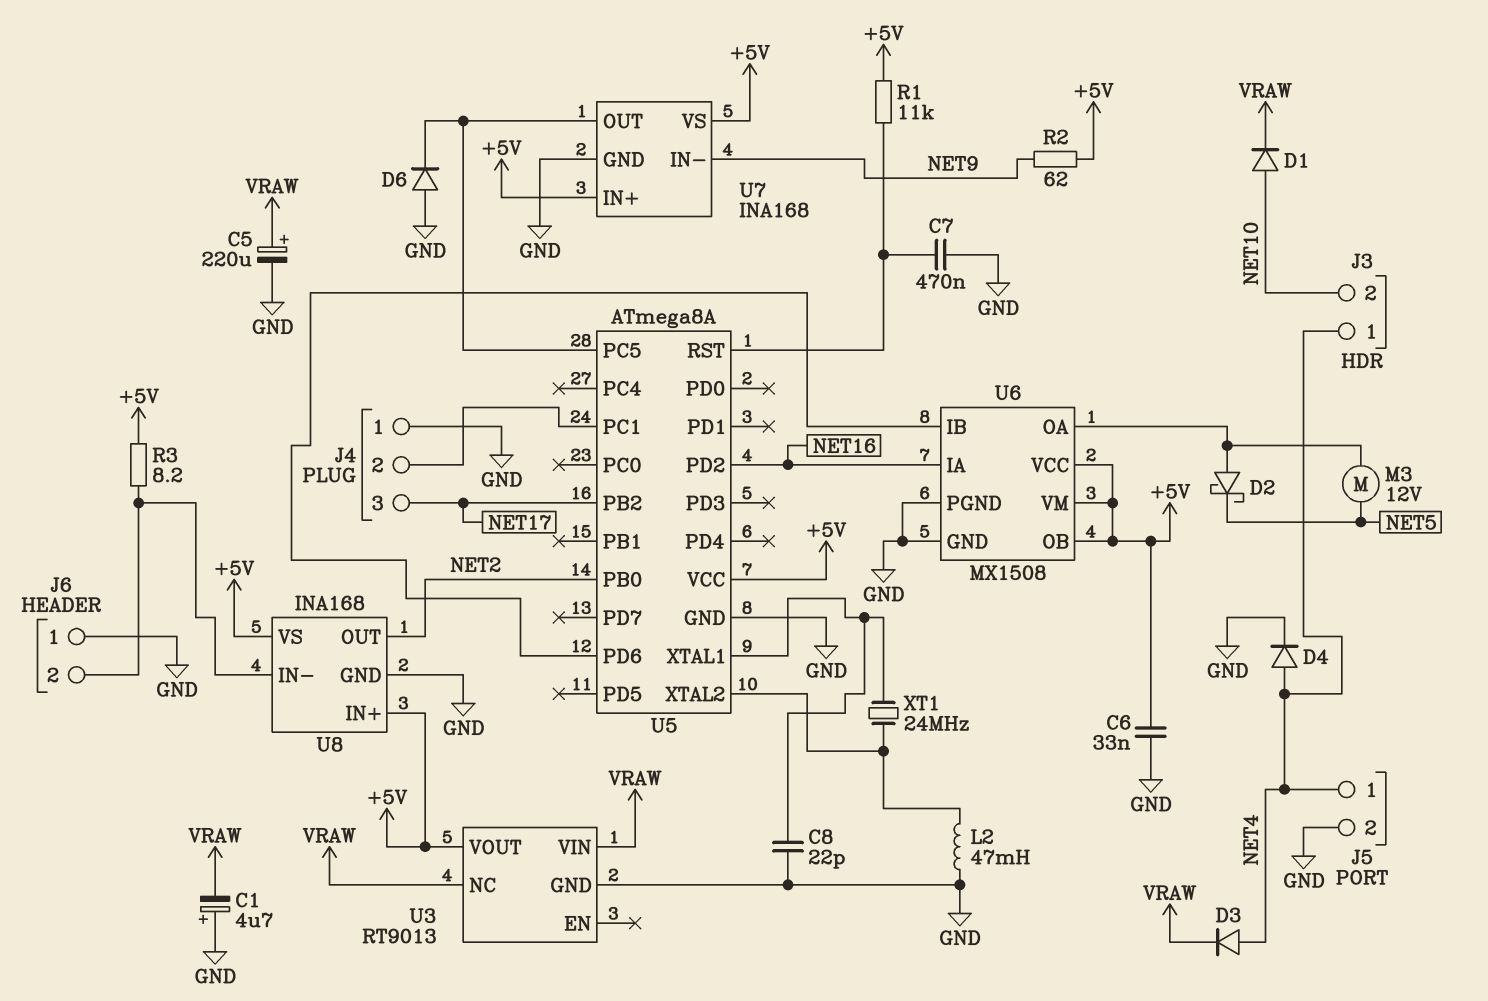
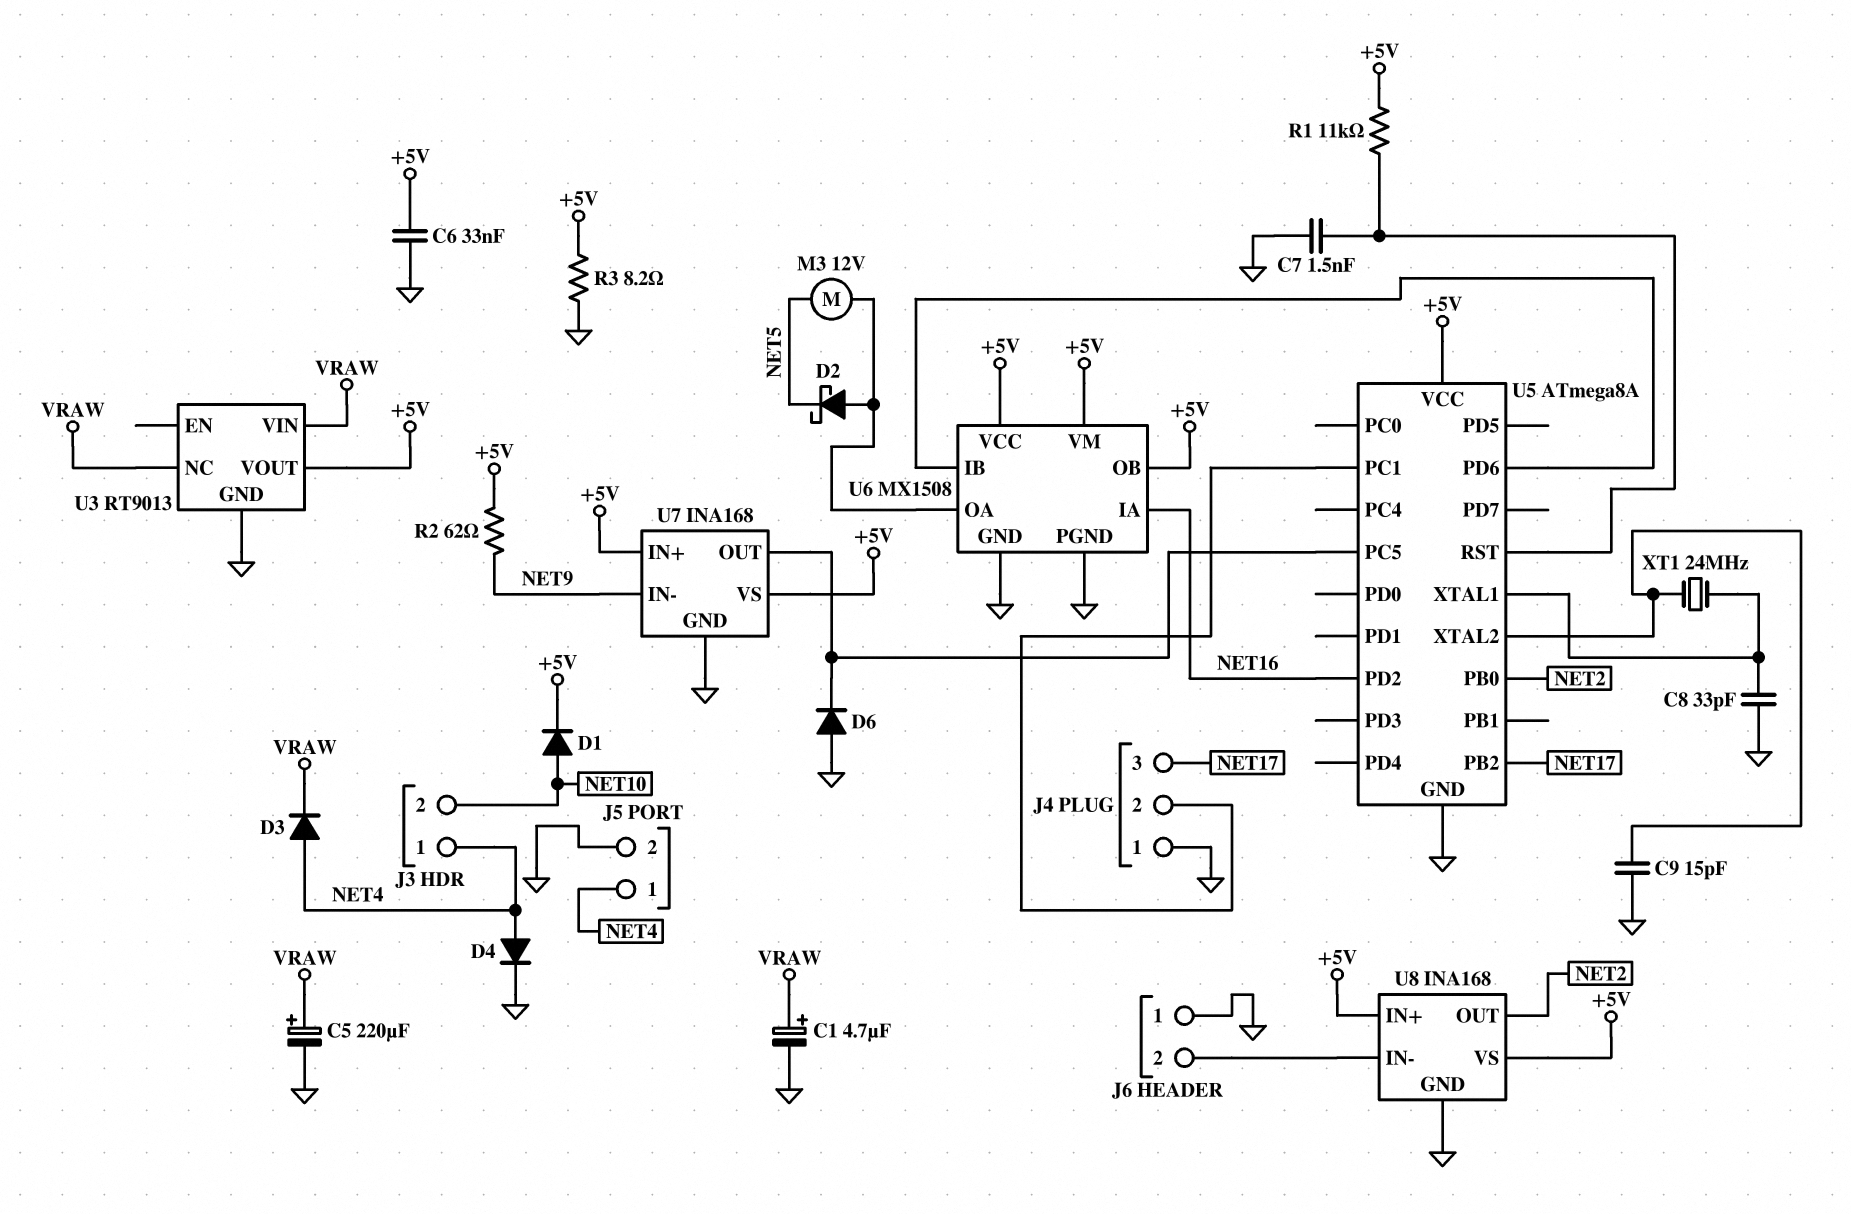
C1: 4.7uF (plus GND, minus VRAW) -> 4.7uF (plus VRAW, minus GND)
C7: 470nF (GND, U5/RST) -> 1.5nF (GND, U5/RST)
C8: 22pF (GND, U5/XTAL1) -> 33pF (GND, U5/XTAL1)
C9: none -> 15pF (GND, U5/XTAL2)
D1: diode (A NET10, K VRAW) -> diode (A NET10, K +5V)
L2: 47mH (GND, U5/XTAL2) -> none
R3: 8.2 (+5V, J6/2) -> 8.2 (+5V, GND)

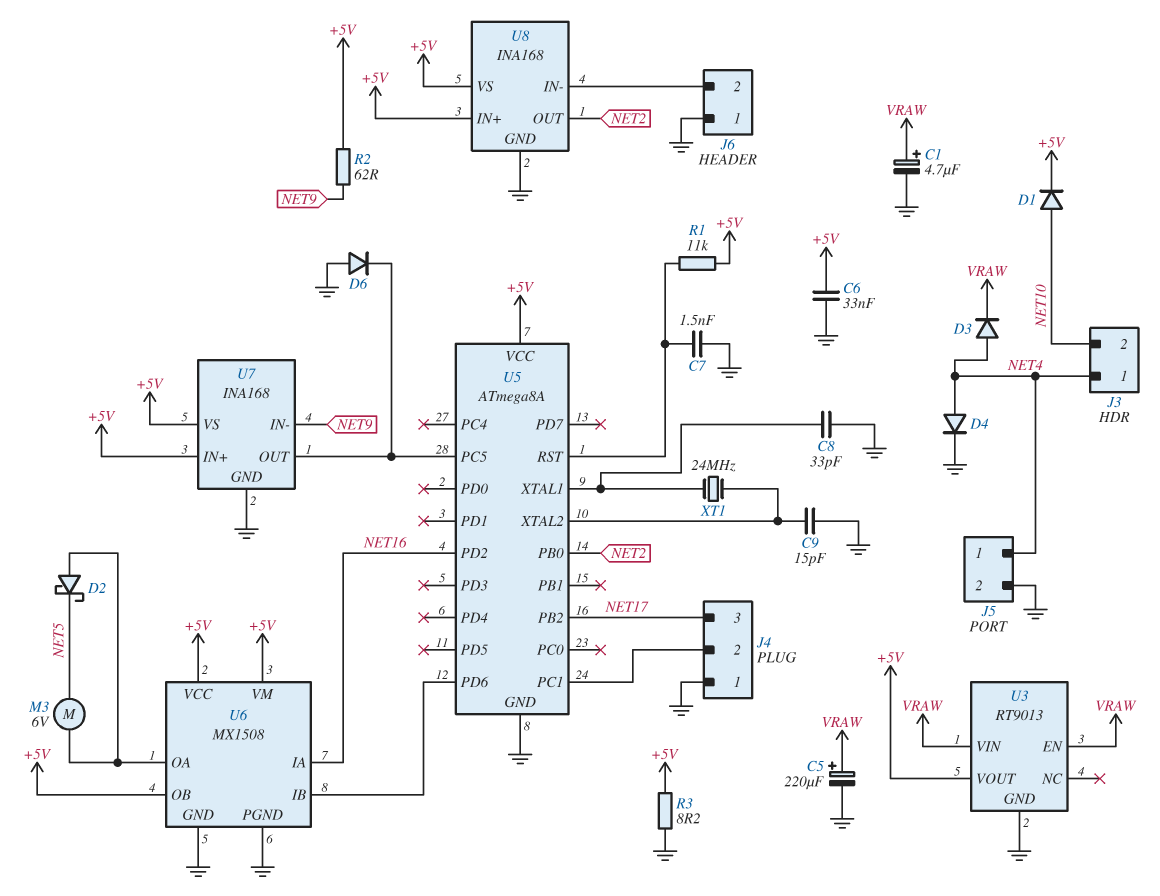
M3: motor 12V (NET5, U6/OA) -> motor 6V (NET5, U6/OA)
U3 pin EN: none -> VRAW
U3 pin NC: VRAW -> none

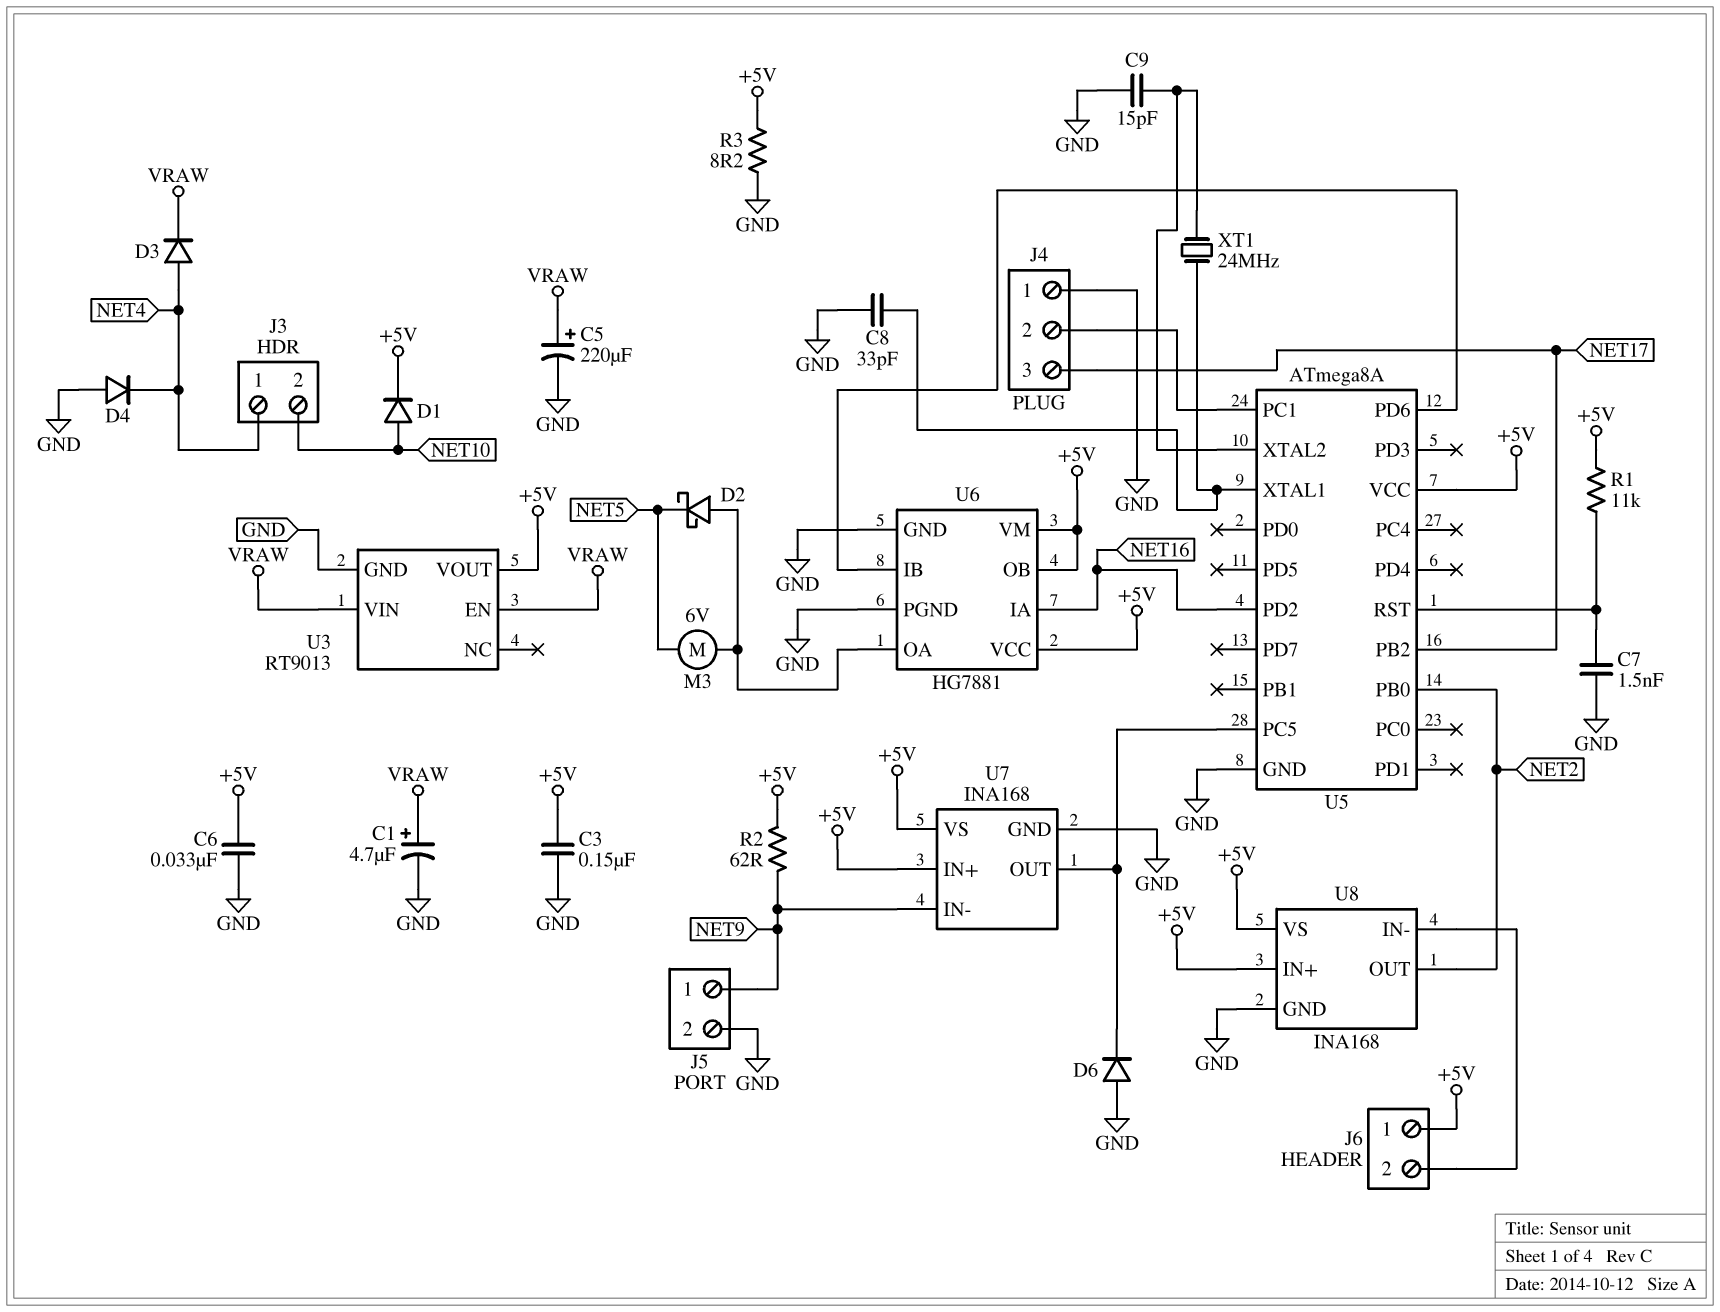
C3: none -> 150nF (+5V, GND)
D4: diode (A NET4, K GND) -> diode (A GND, K NET4)
J5 pin 1: NET4 -> NET9
J6 pin 1: GND -> +5V
U6: MX1508 -> HG7881

